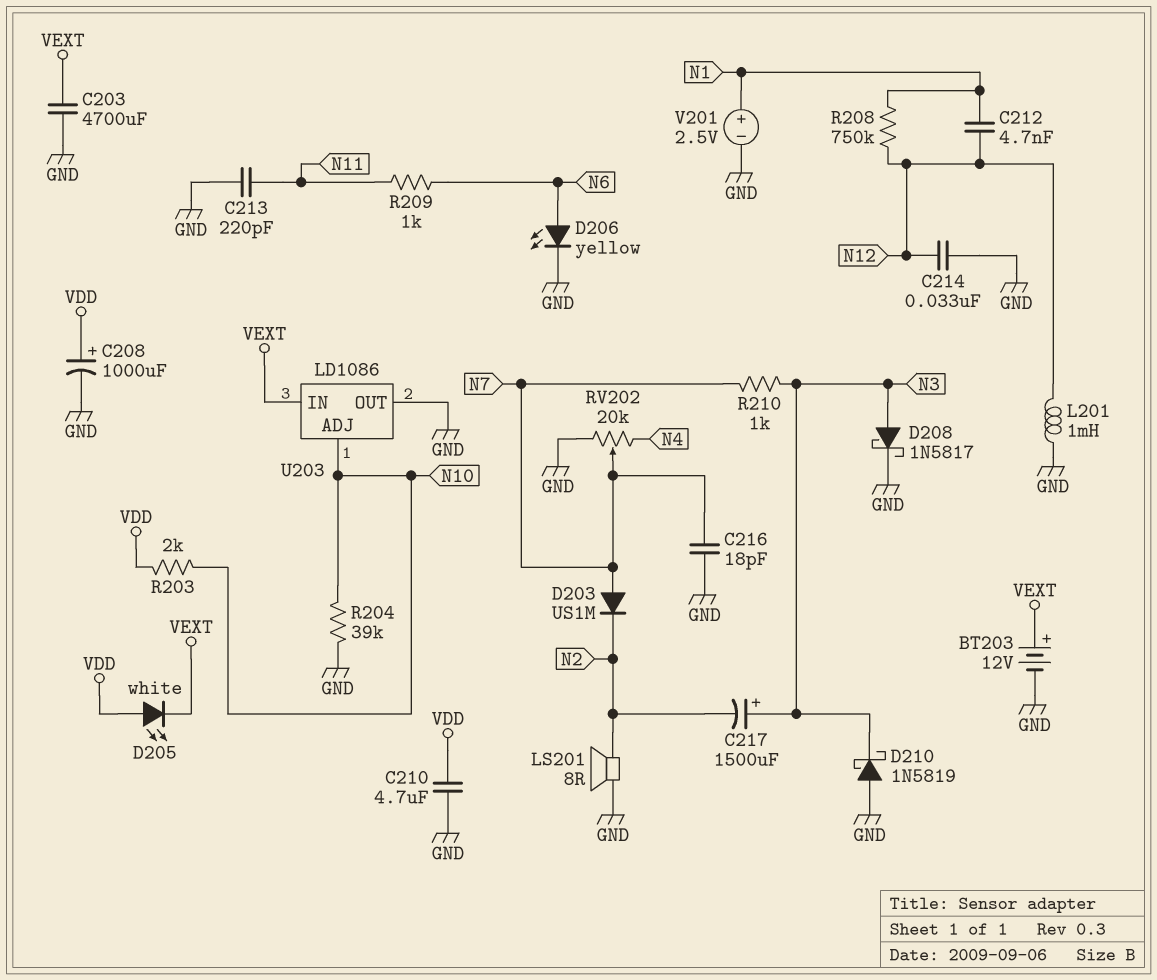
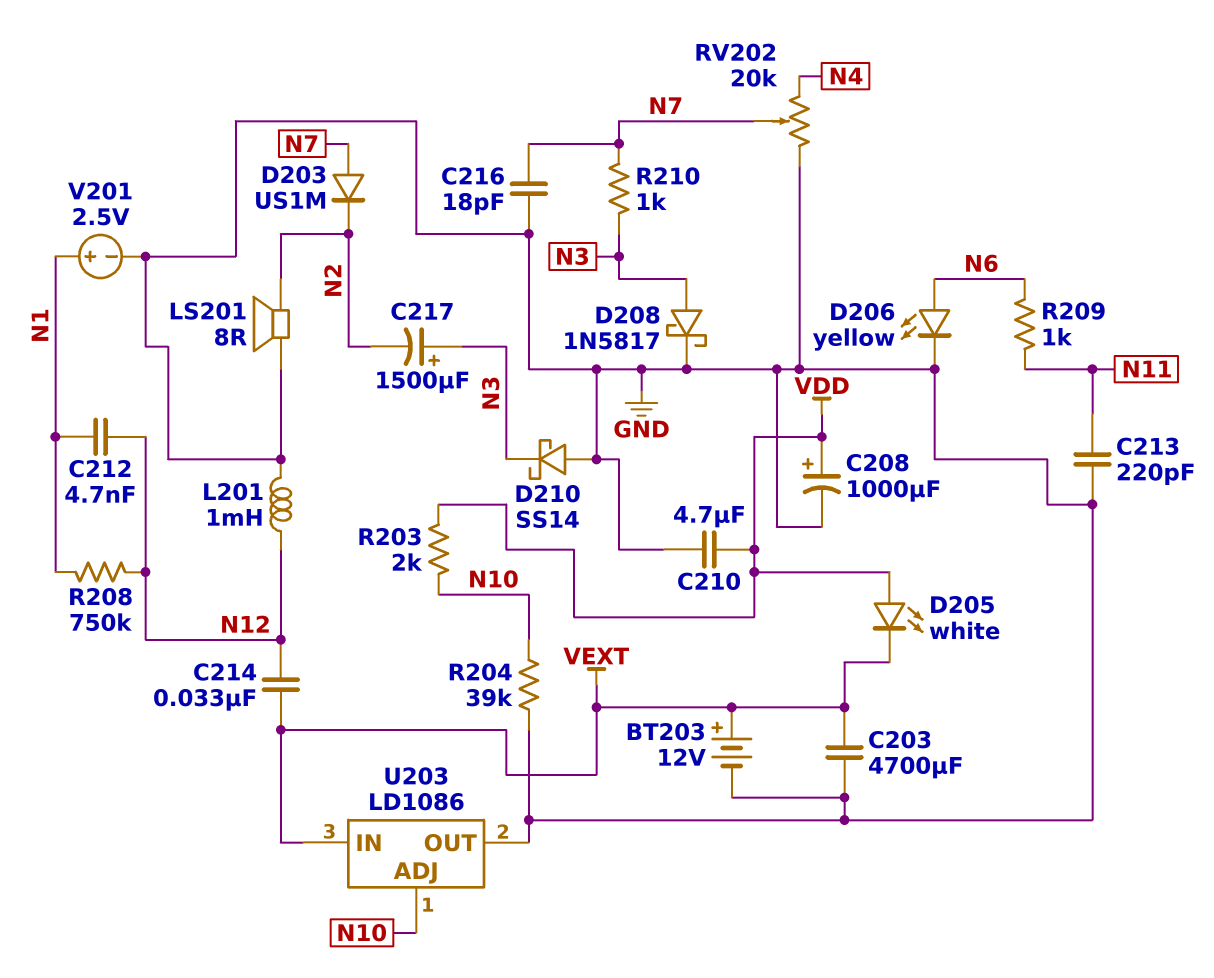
C214: 33nF (GND, N12) -> 33nF (N12, VEXT)
D210: schottky 1N5819 (A GND, K N3) -> schottky SS14 (A GND, K N3)

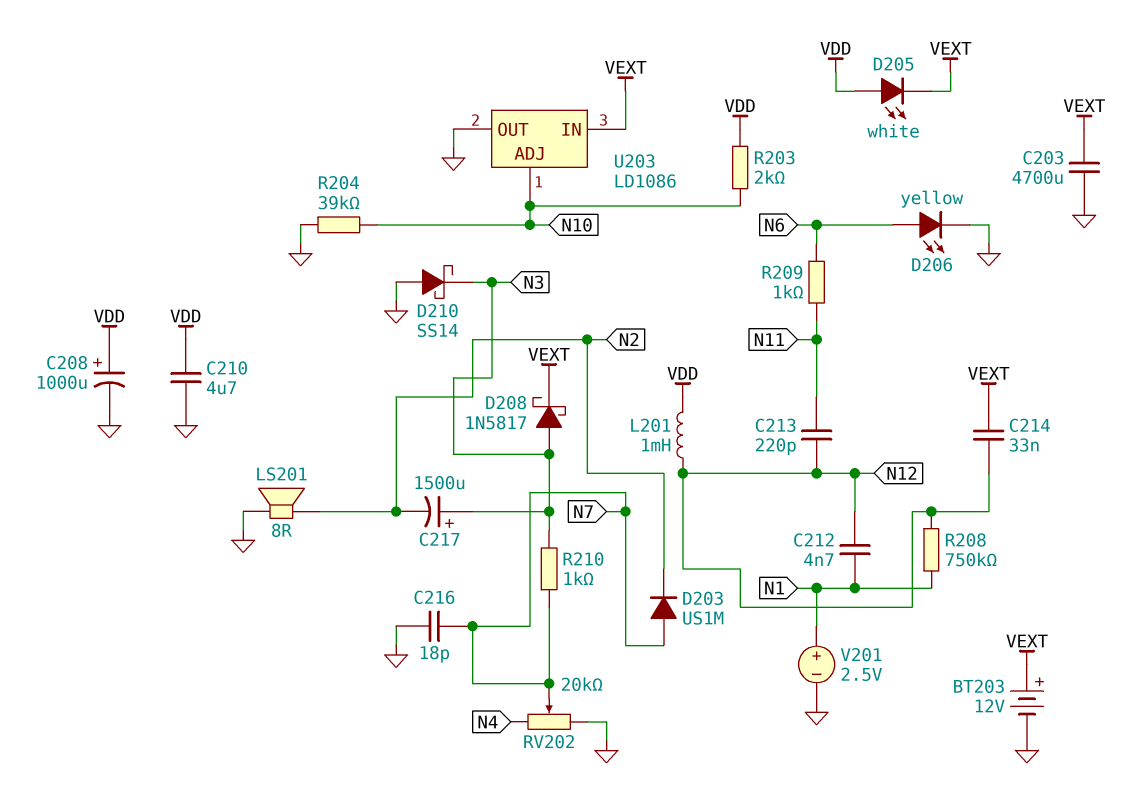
C213: 220pF (GND, N11) -> 220pF (N11, N12)
D208: schottky 1N5817 (A N3, K GND) -> schottky 1N5817 (A N3, K VEXT)
L201: 1mH (GND, N12) -> 1mH (N12, VDD)

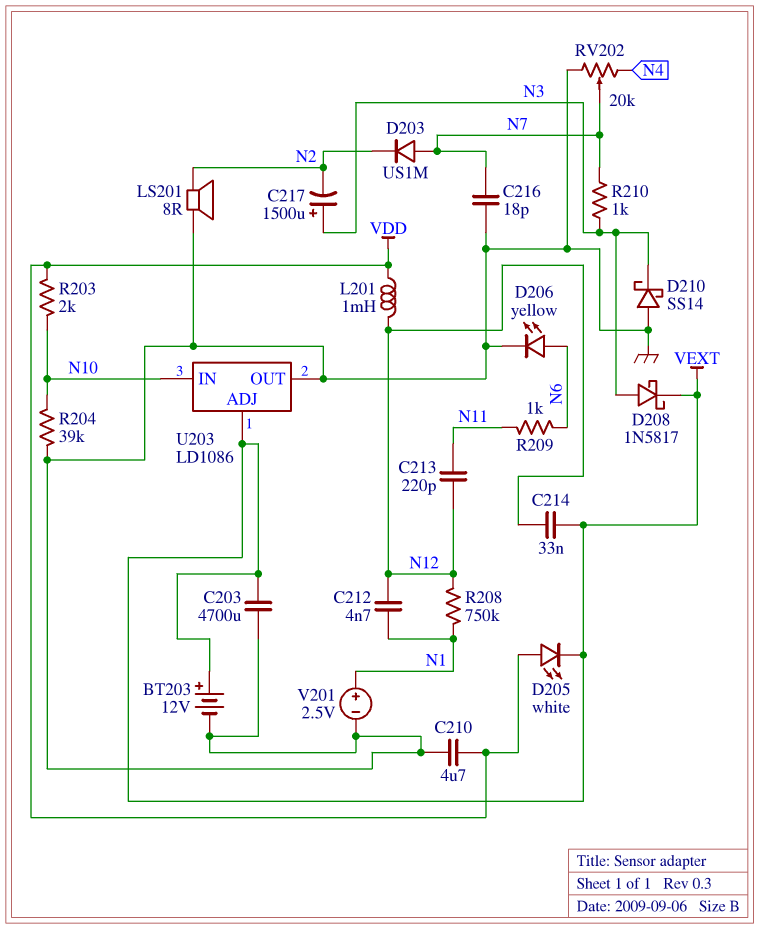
C208: 1000uF (plus VDD, minus GND) -> none
U203 pin ADJ: N10 -> VEXT
U203 pin IN: VEXT -> N10

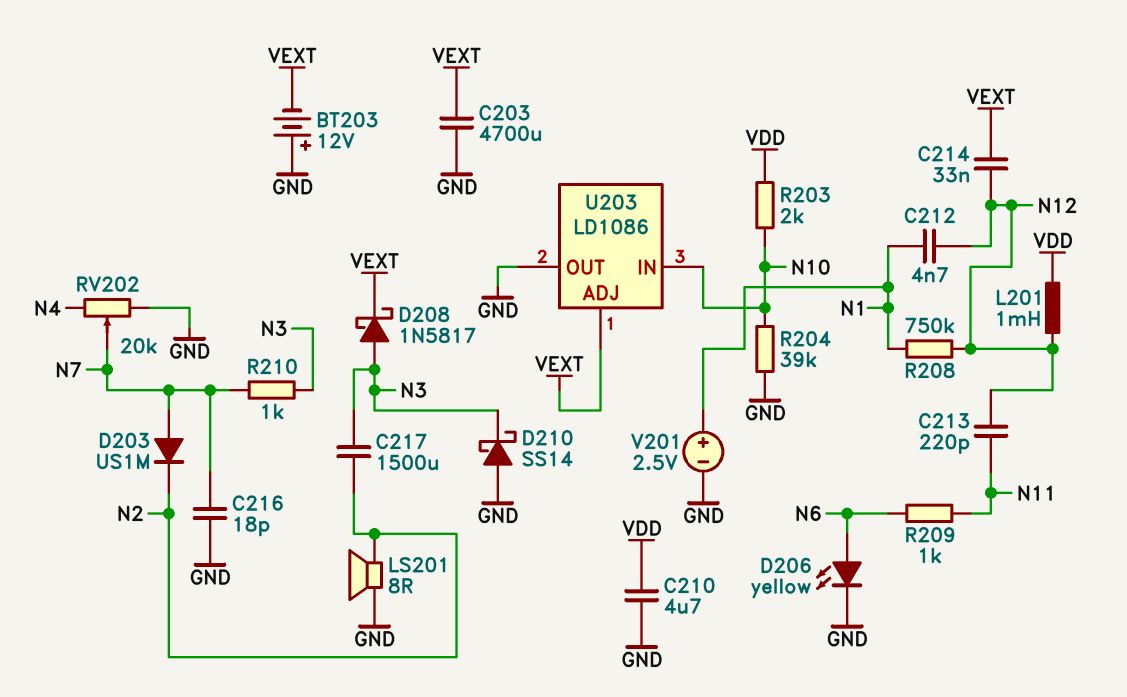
BT203: 12V (plus VEXT, minus GND) -> 12V (plus GND, minus VEXT)
C217: 1500uF (plus N3, minus N2) -> 1500uF (N2, N3)
D205: LED white (A VDD, K VEXT) -> none

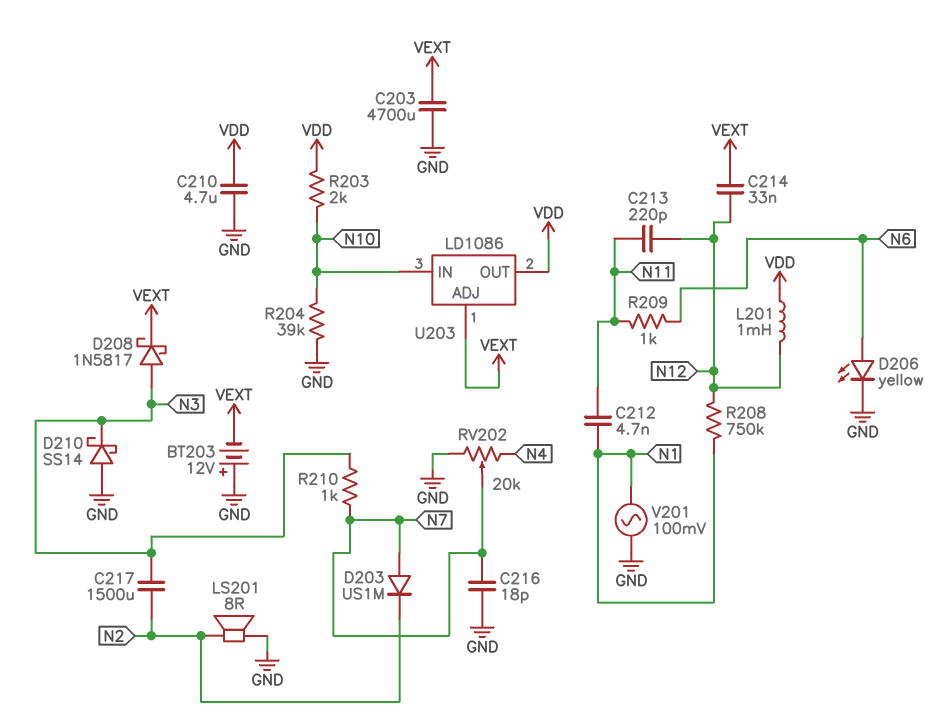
C212: 4.7nF (N1, N12) -> 4.7nF (N1, N11)
U203 pin OUT: GND -> VDD
V201: 2.5V (plus N1, minus GND) -> AC 100mV (GND, N1)

